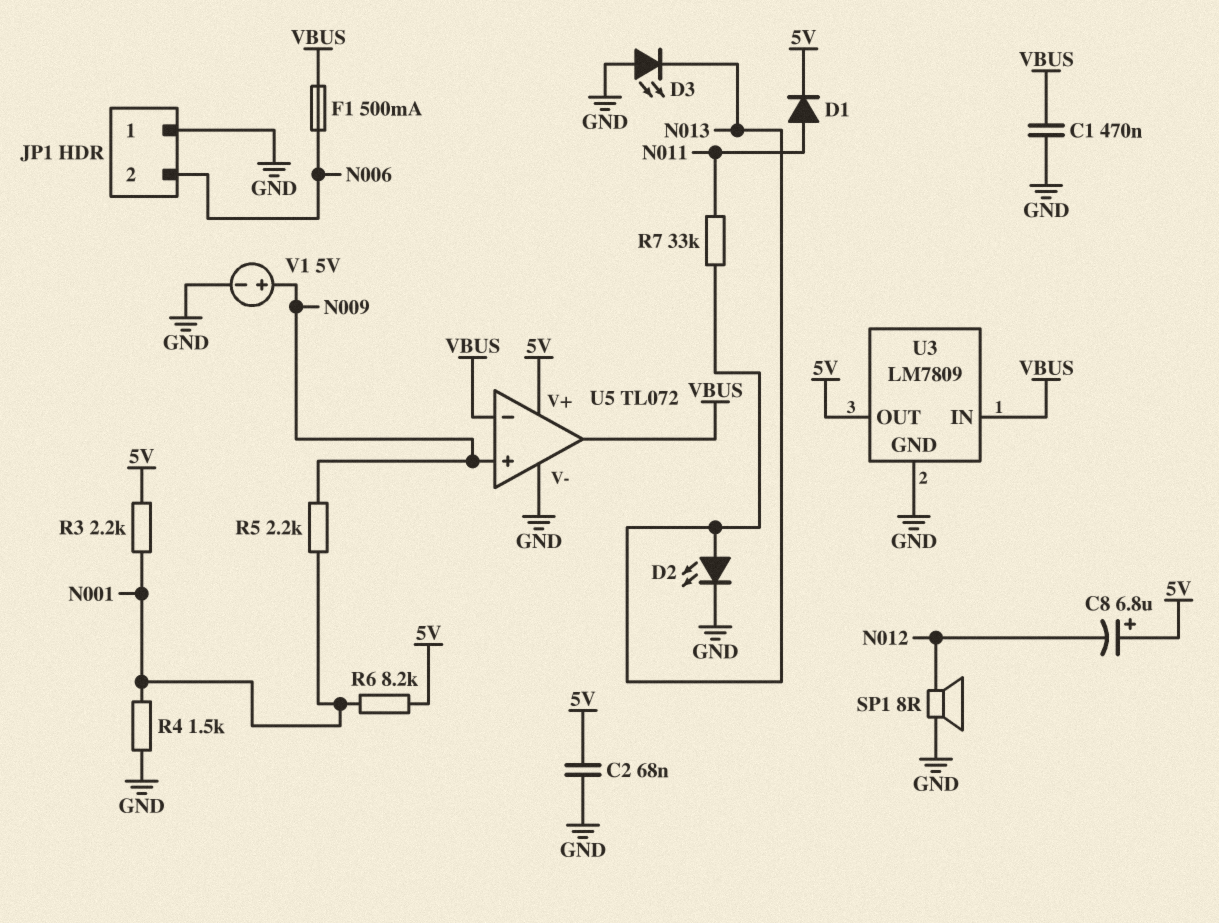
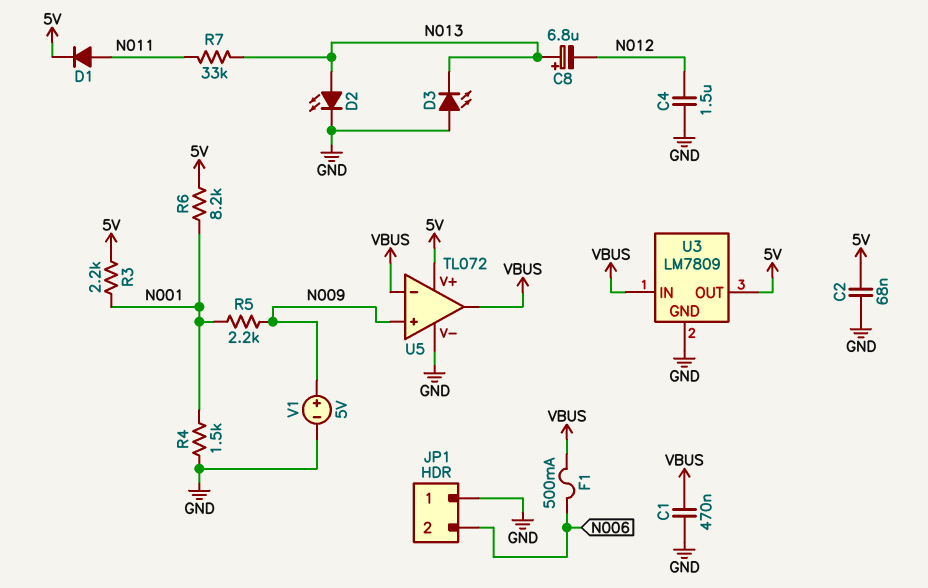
C4: none -> 1.5uF (GND, N012)
C8: 6.8uF (plus 5V, minus N012) -> 6.8uF (plus N013, minus N012)
SP1: speaker 8R (GND, N012) -> none

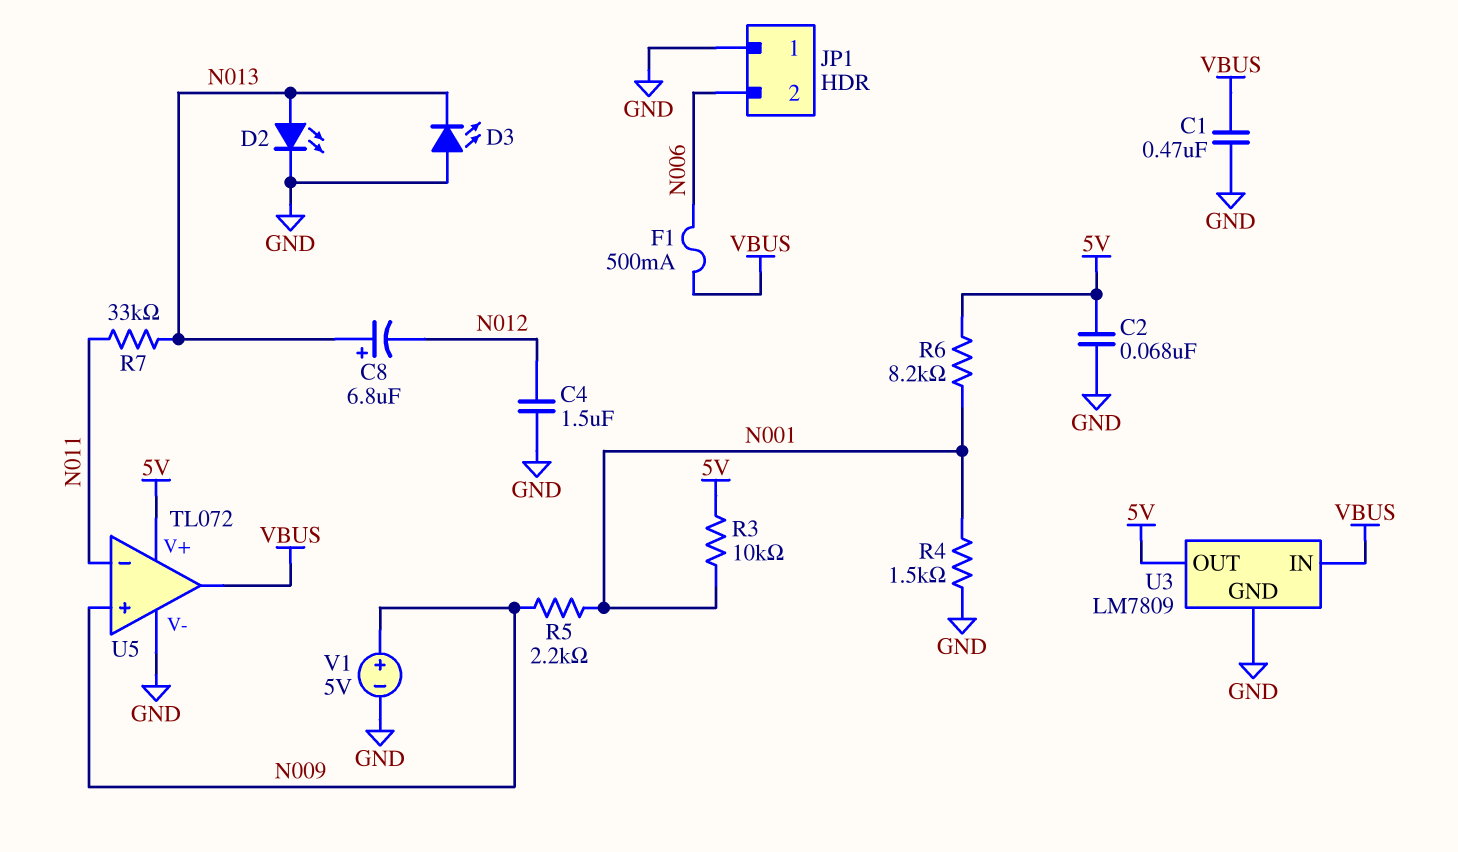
D1: diode (A N011, K 5V) -> none
R3: 2.2k (5V, N001) -> 10k (5V, N001)
U5 pin in-: VBUS -> N011

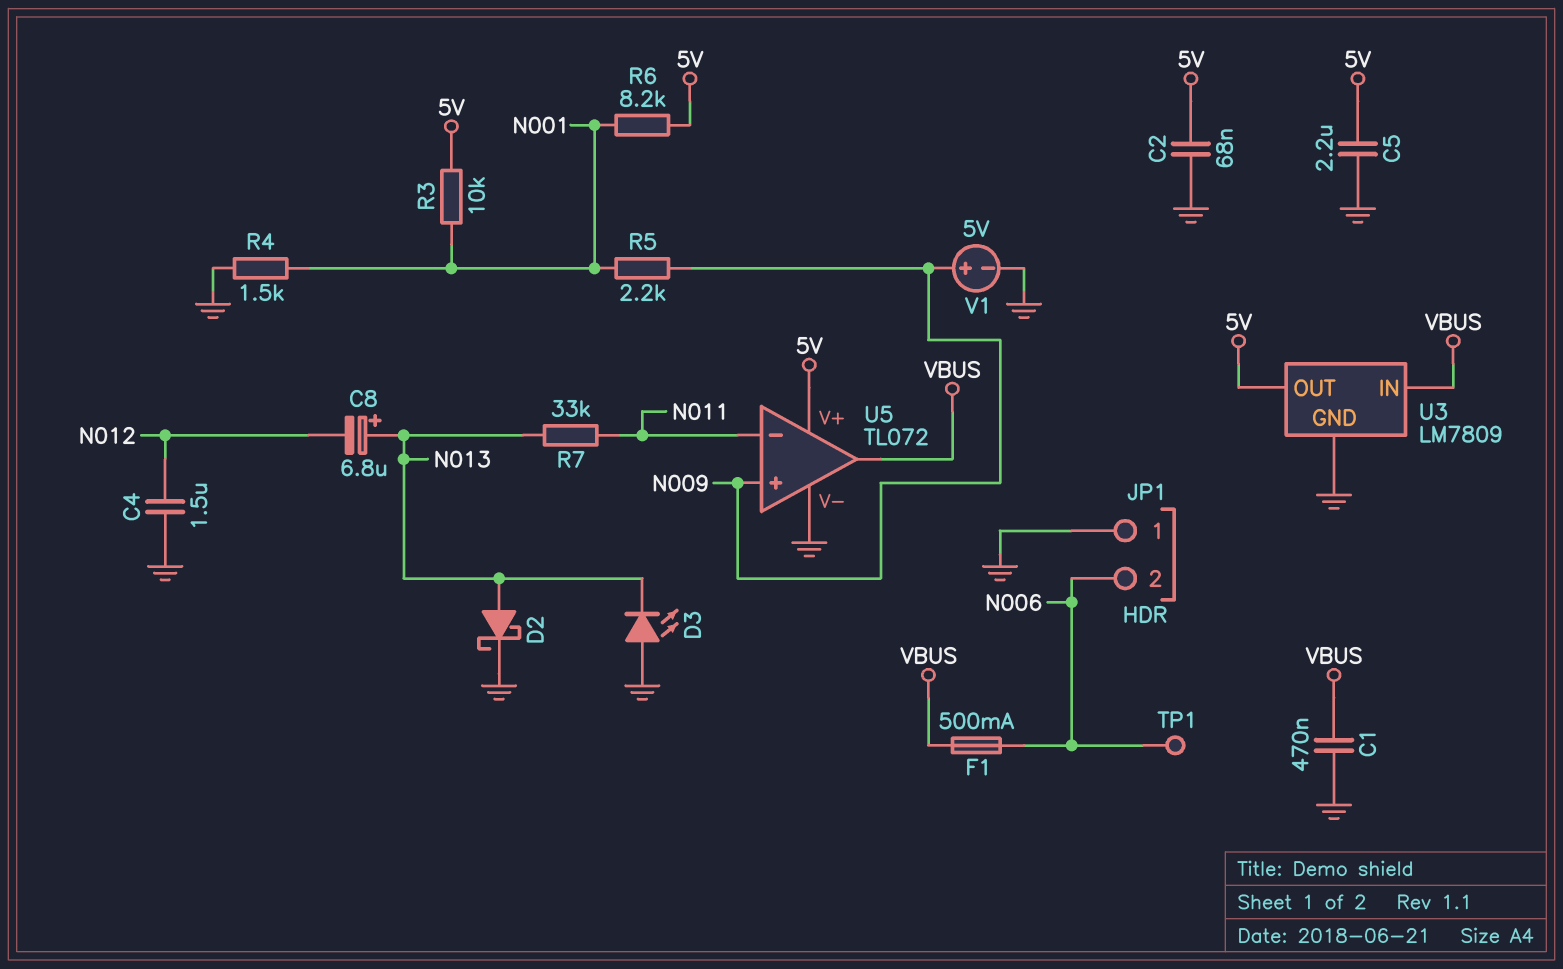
C5: none -> 2.2uF (5V, GND)
D2: LED (A N013, K GND) -> schottky (A N013, K GND)
TP1: none -> test point (N006)

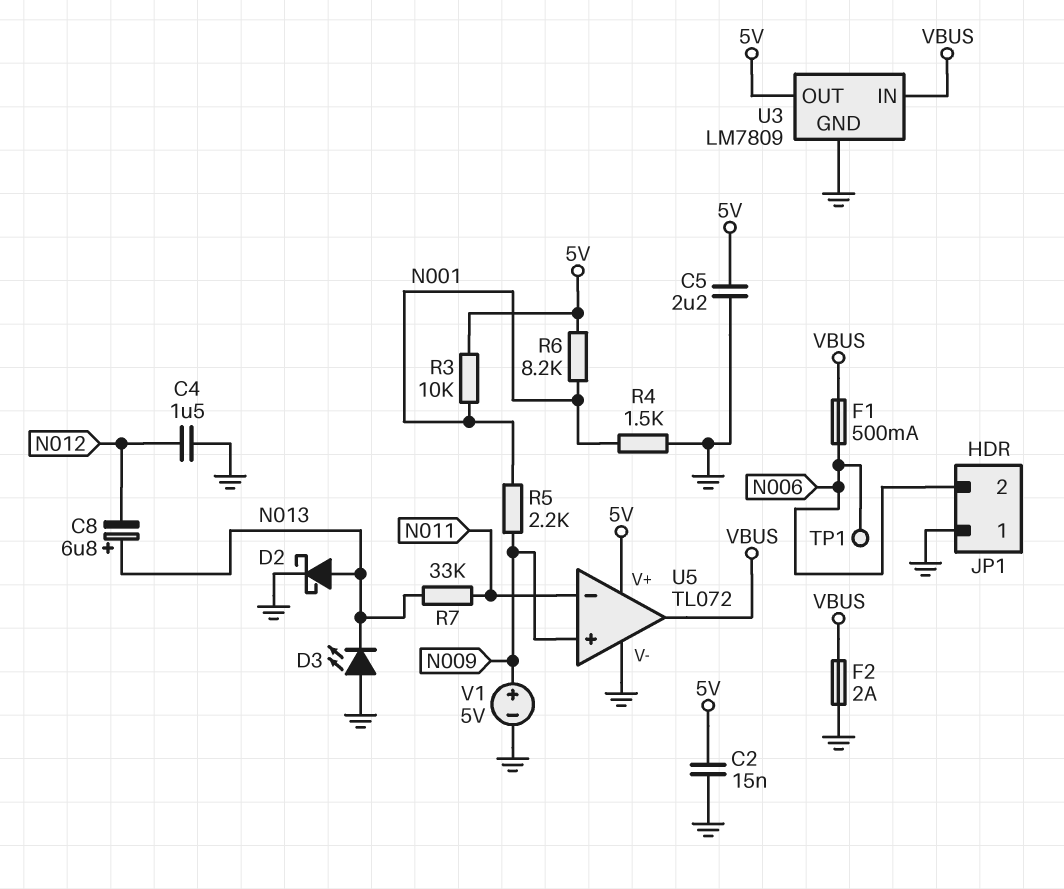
C1: 470nF (GND, VBUS) -> none
C2: 68nF (5V, GND) -> 15nF (5V, GND)
F2: none -> 2A (GND, VBUS)

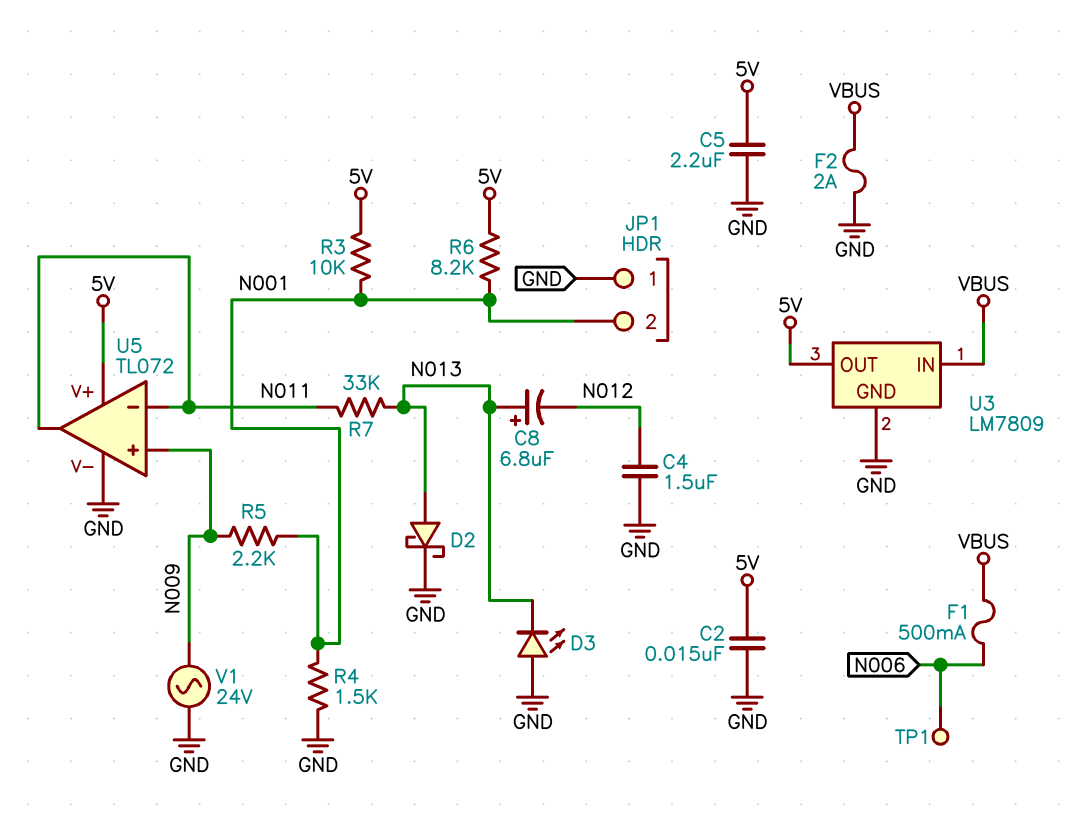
JP1 pin 2: N006 -> N001
U5 pin out: VBUS -> N011
V1: 5V (plus N009, minus GND) -> AC 24V (GND, N009)

